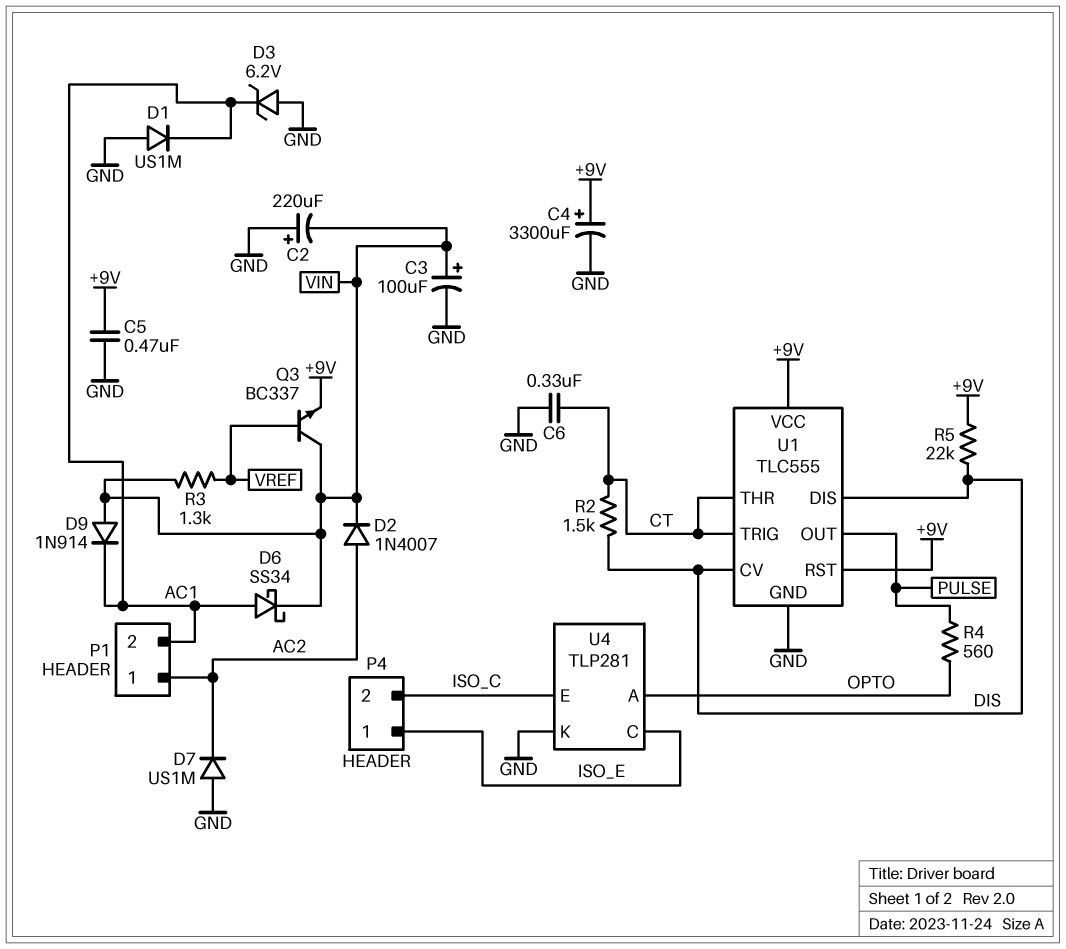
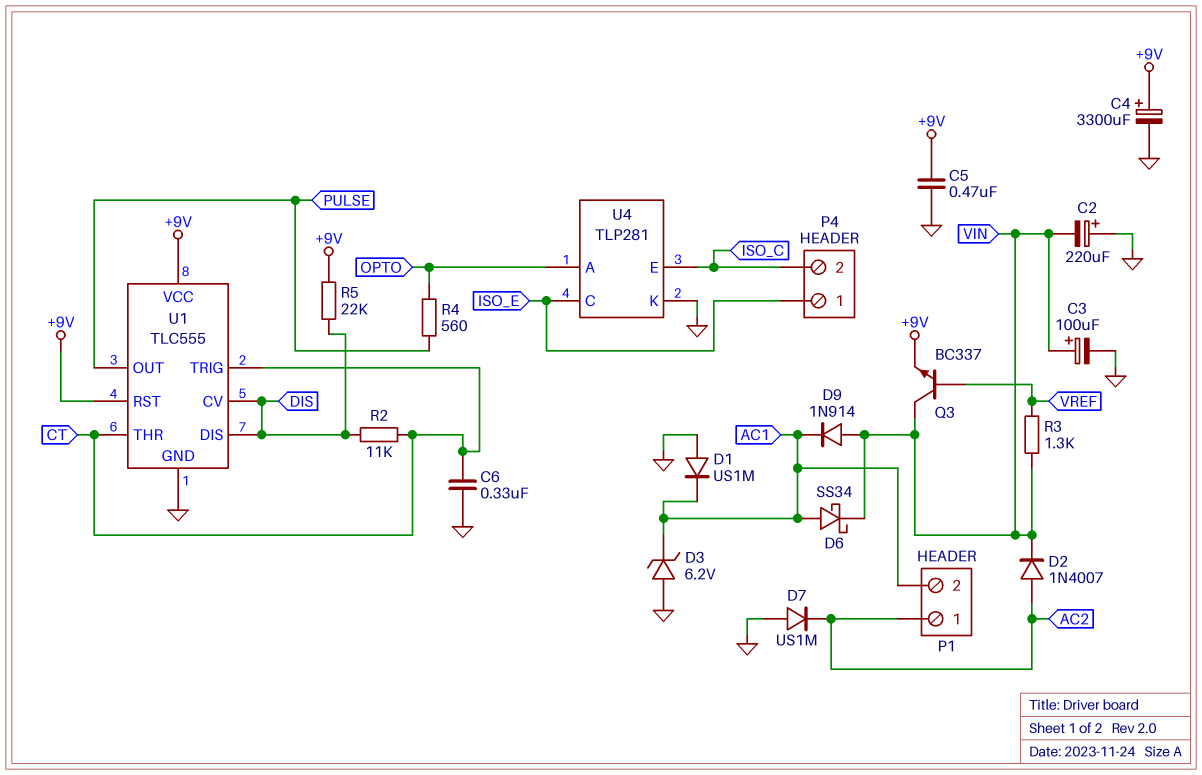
R2: 1.5k (CT, DIS) -> 11k (CT, DIS)

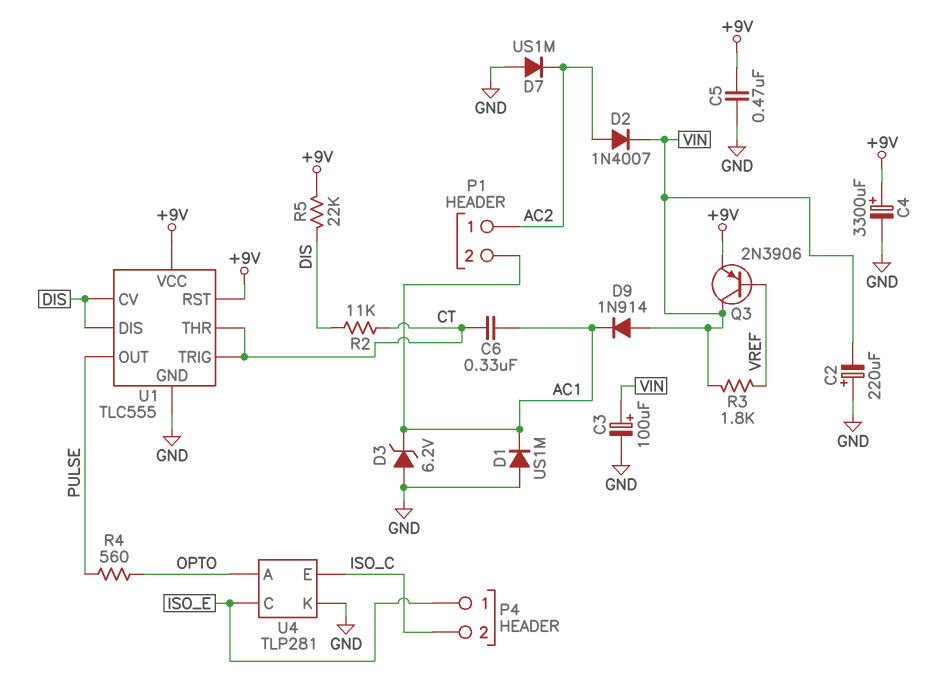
C6: 330nF (CT, GND) -> 330nF (AC1, CT)
D6: schottky SS34 (A AC1, K VIN) -> none
Q3: NPN BC337 (B VREF, C VIN, E +9V) -> PNP 2N3906 (B VREF, C VIN, E +9V)
R3: 1.3k (VIN, VREF) -> 1.8k (VIN, VREF)

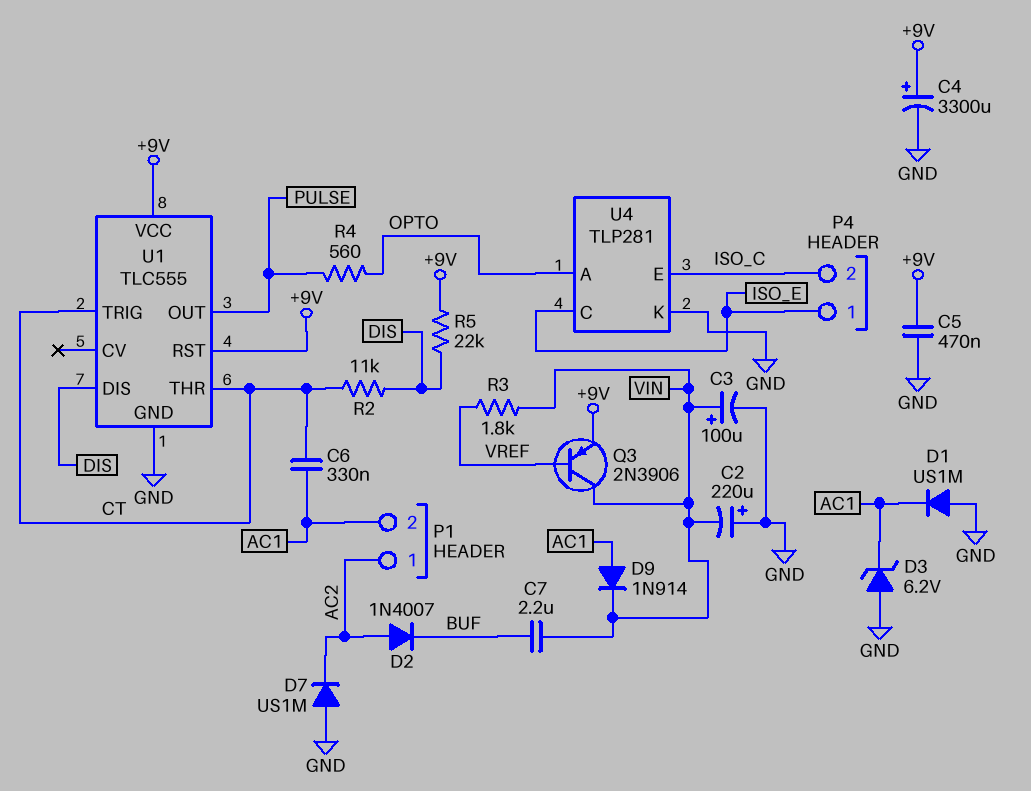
C7: none -> 2.2uF (BUF, VIN)
D2: diode 1N4007 (A AC2, K VIN) -> diode 1N4007 (A AC2, K BUF)
D9: diode 1N914 (A VIN, K AC1) -> diode 1N914 (A AC1, K VIN)
U1 pin CV: DIS -> none

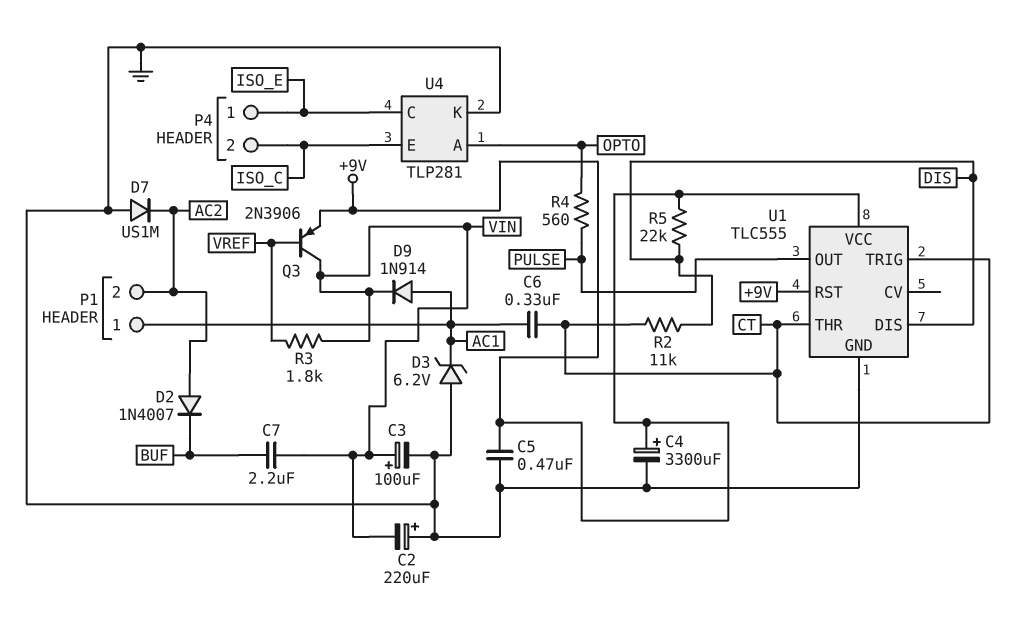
D1: diode US1M (A GND, K AC1) -> none
P1 pin 1: AC2 -> AC1
P1 pin 2: AC1 -> AC2

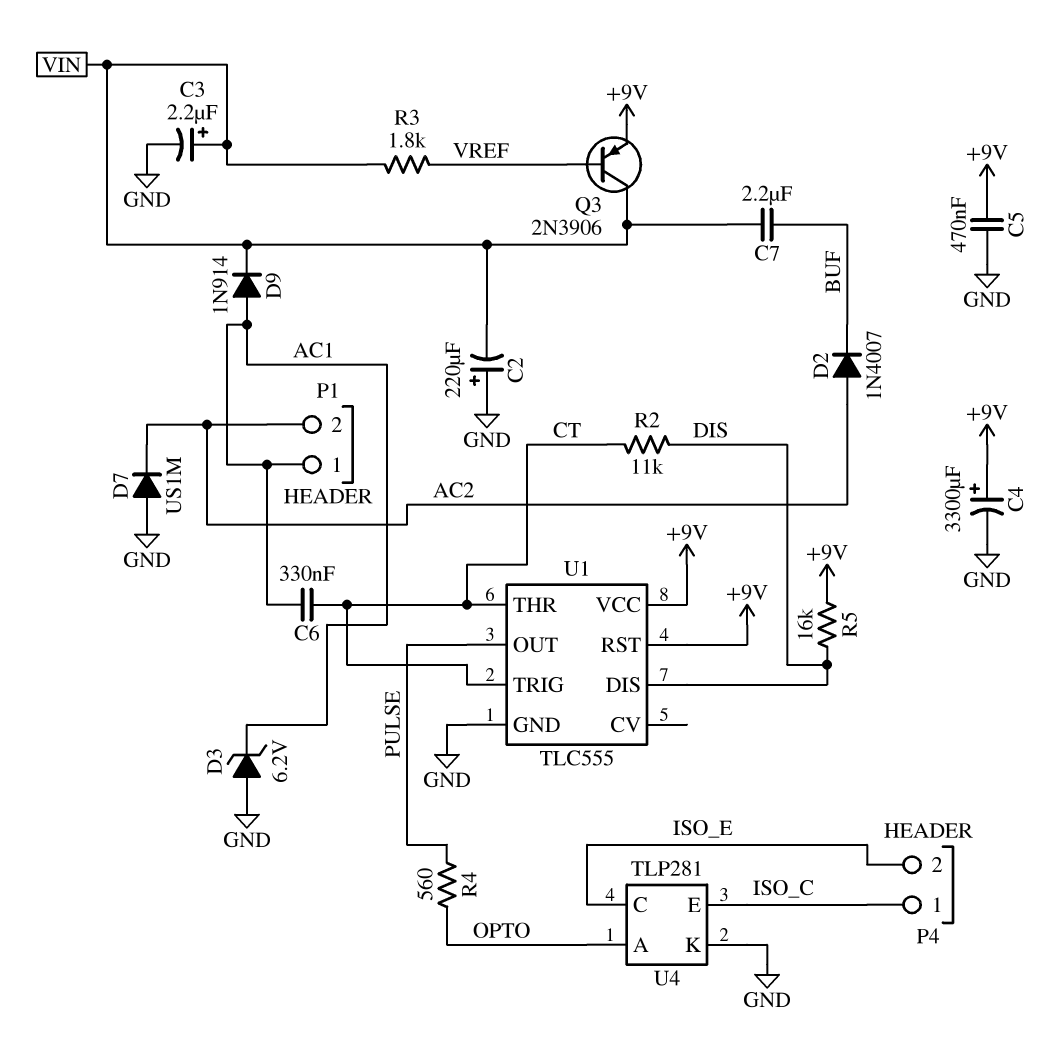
C3: 100uF (plus VIN, minus GND) -> 2.2uF (plus VIN, minus GND)
P4 pin 1: ISO_E -> ISO_C
P4 pin 2: ISO_C -> ISO_E
R5: 22k (+9V, DIS) -> 16k (+9V, DIS)

